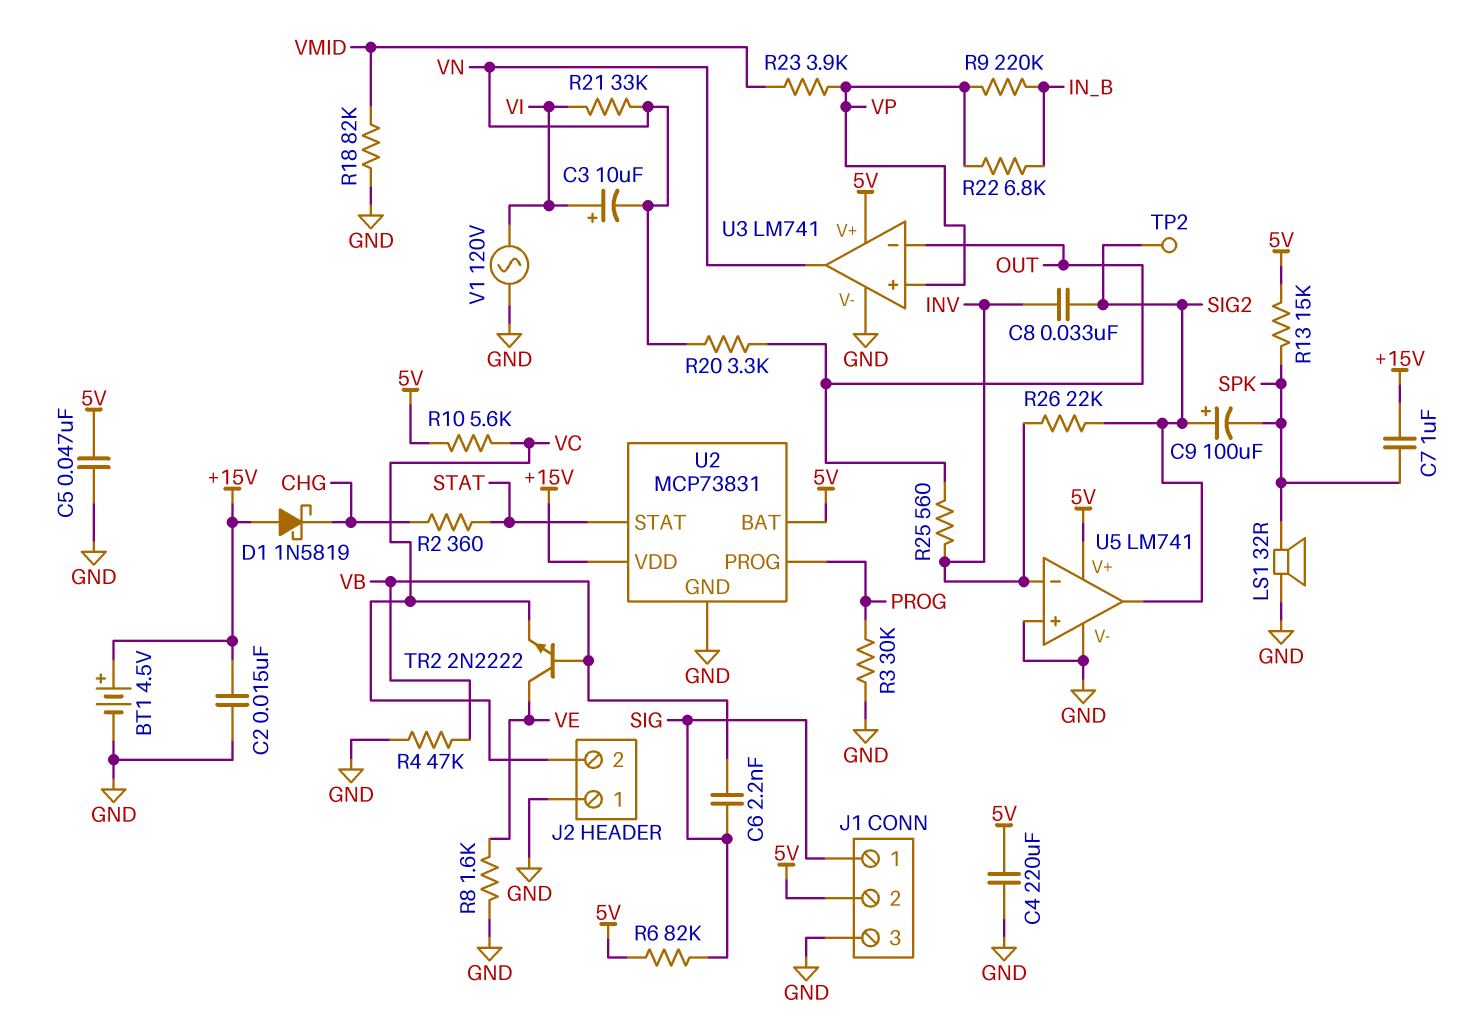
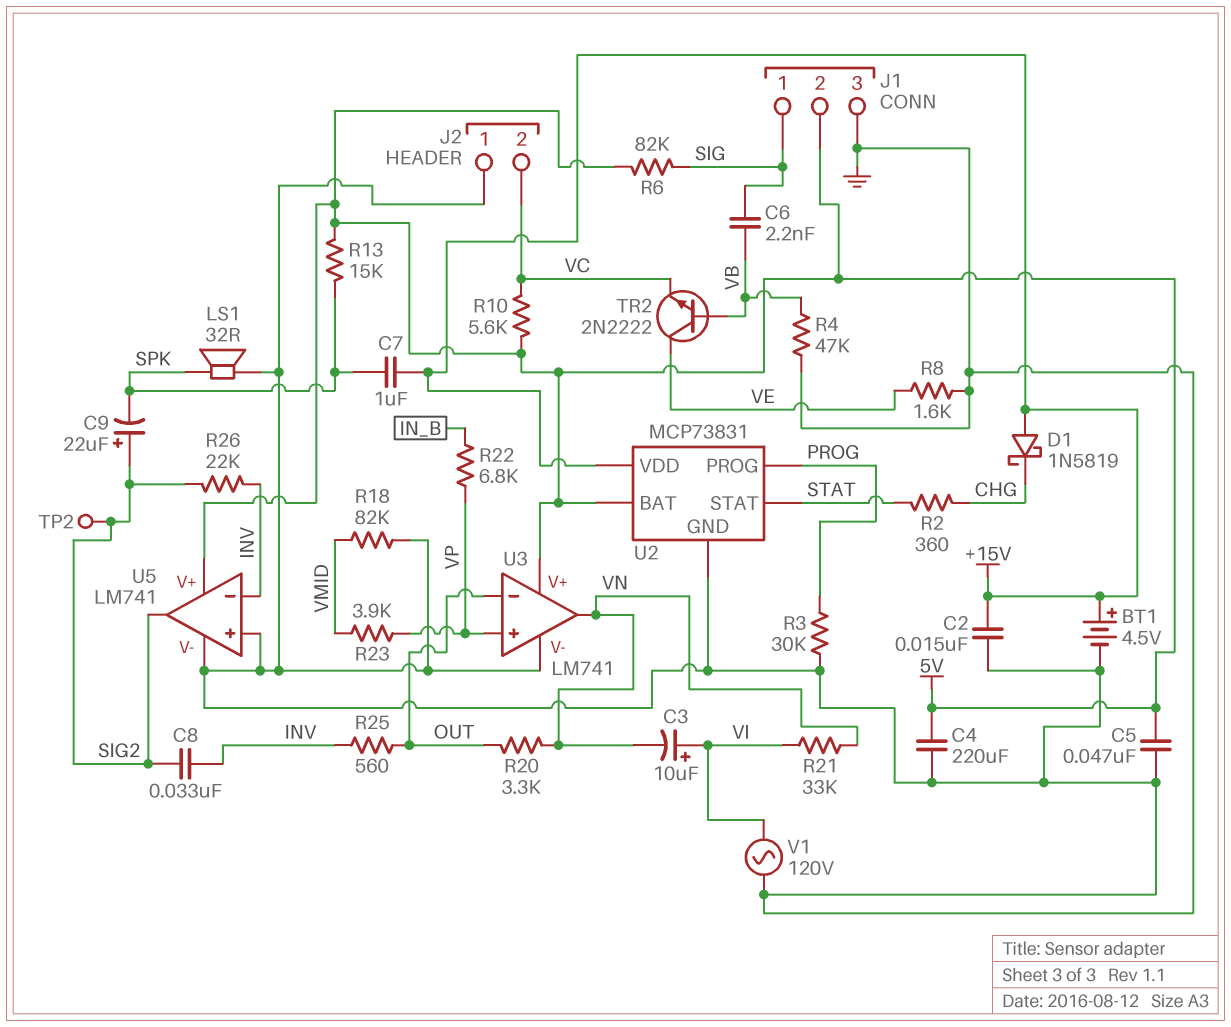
C9: 100uF (plus SIG2, minus SPK) -> 22uF (plus SIG2, minus SPK)
R9: 220k (IN_B, VP) -> none

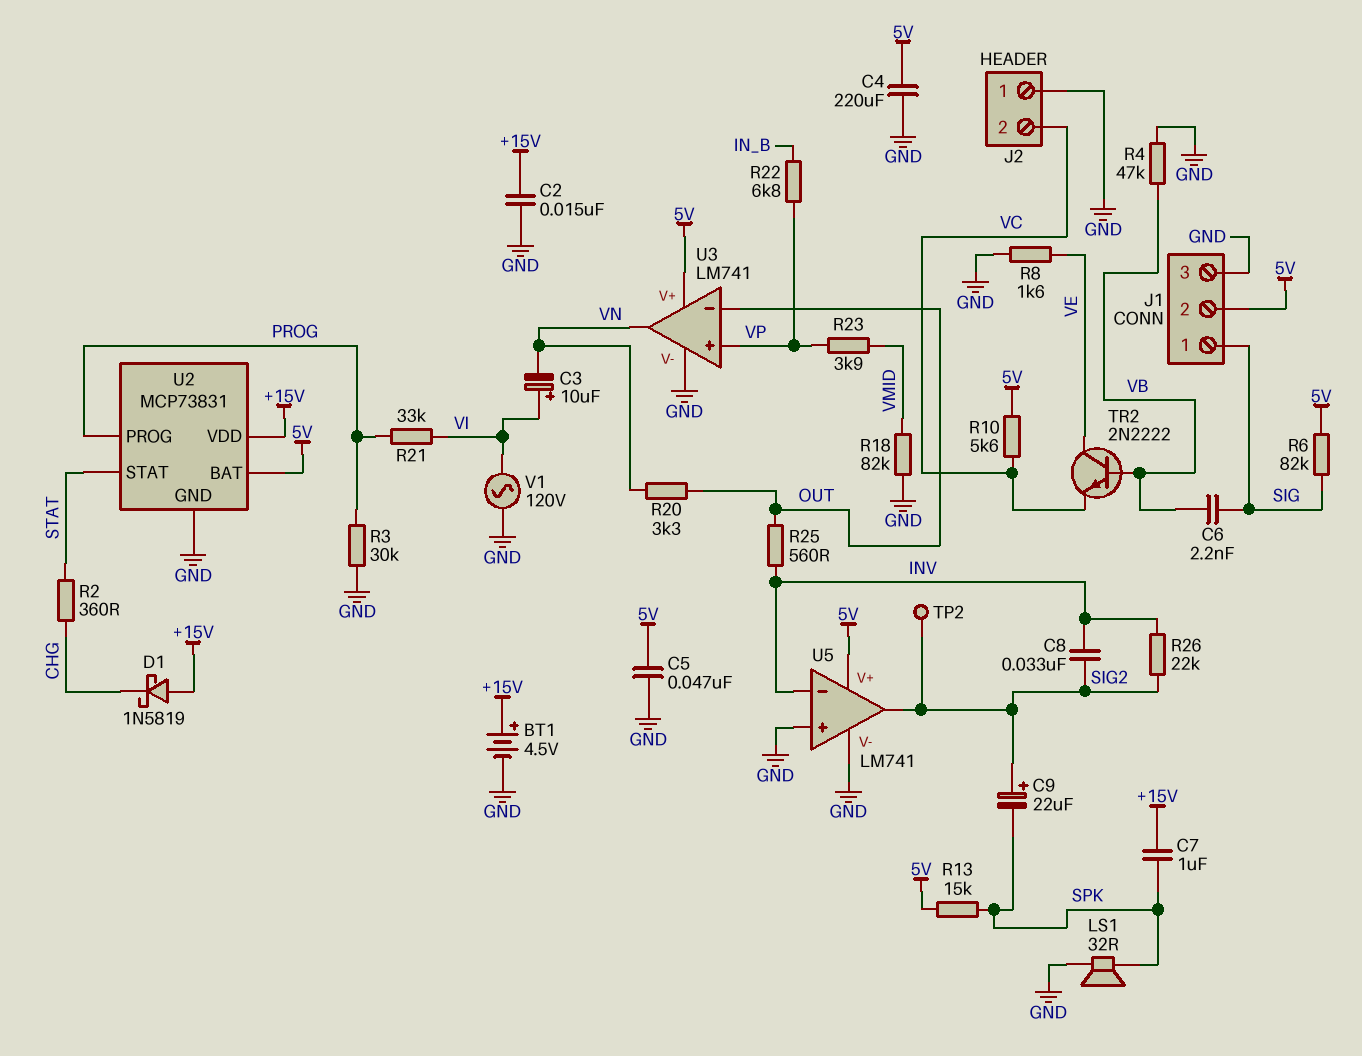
R21: 33k (VI, VN) -> 33k (PROG, VI)

